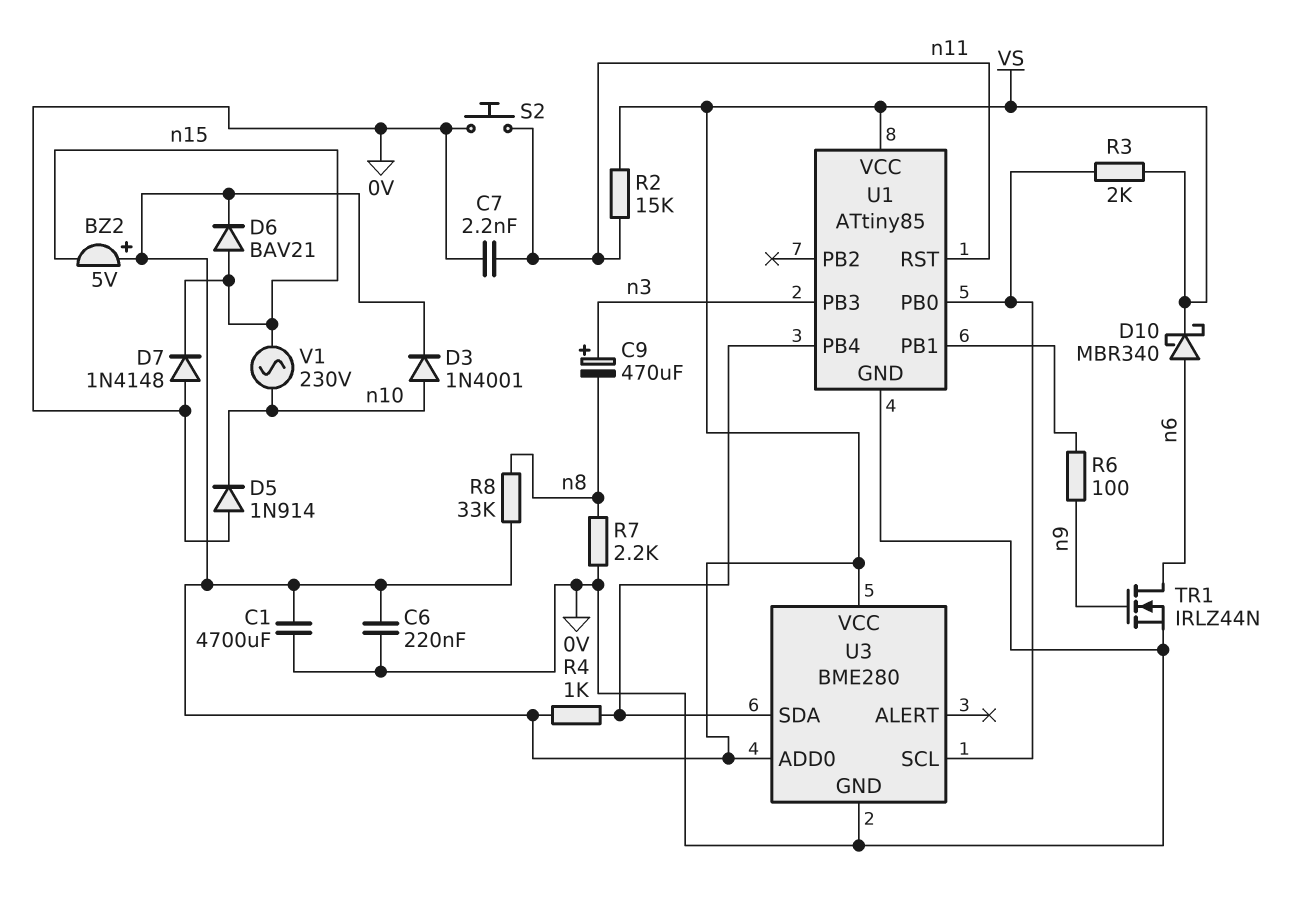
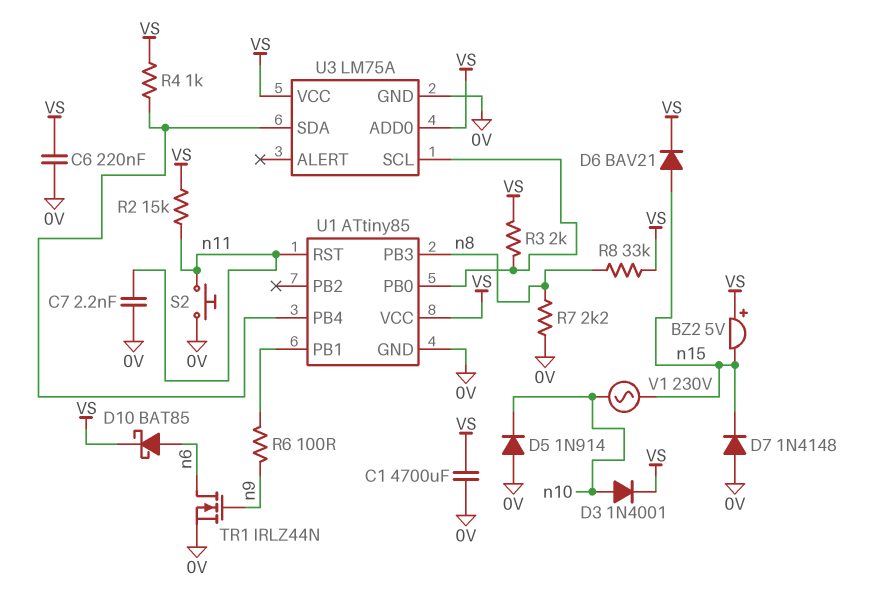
C9: 470uF (plus n3, minus n8) -> none
D10: schottky MBR340 (A n6, K VS) -> schottky BAT85 (A n6, K VS)
U1 pin PB3: n3 -> n8
U3: BME280 -> LM75A

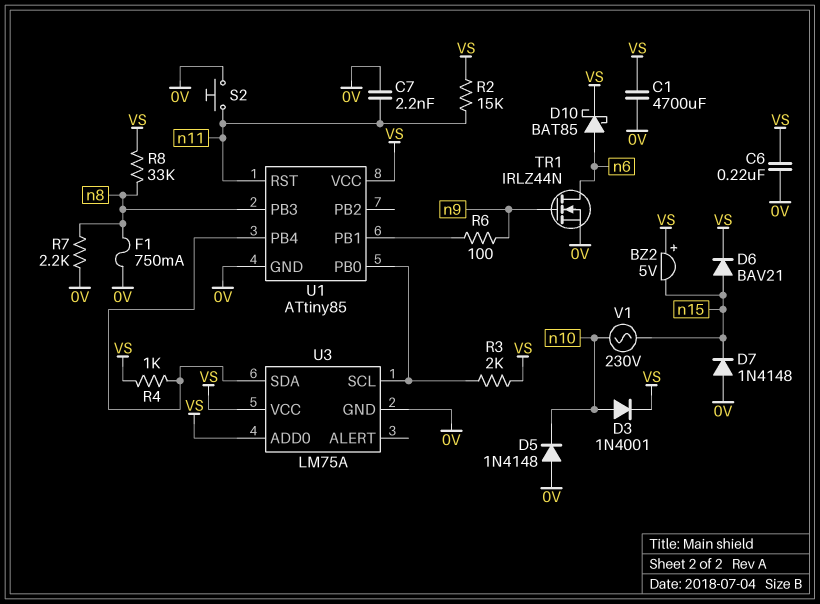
D5: diode 1N914 (A 0V, K n10) -> diode 1N4148 (A 0V, K n10)
F1: none -> 750mA (0V, n8)

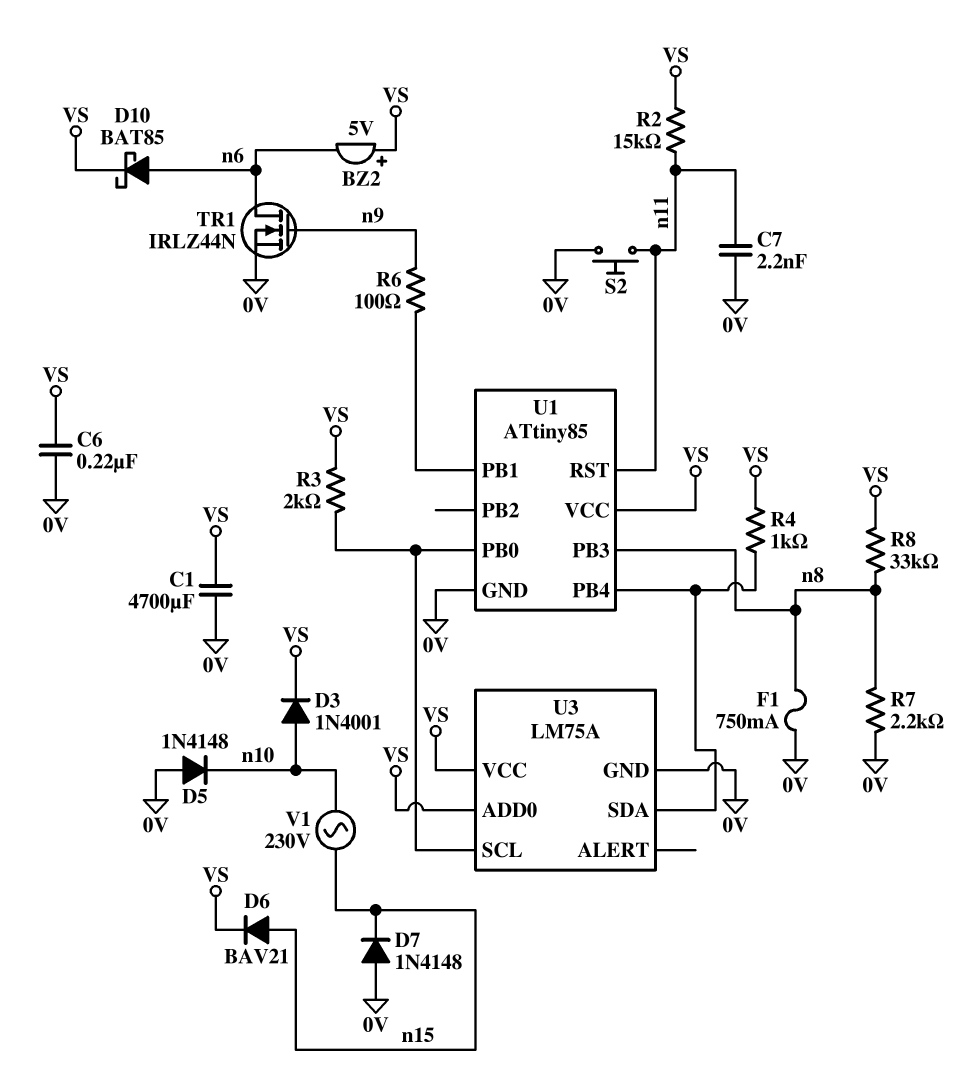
BZ2: buzzer 5V (plus VS, minus n15) -> buzzer 5V (plus VS, minus n6)

